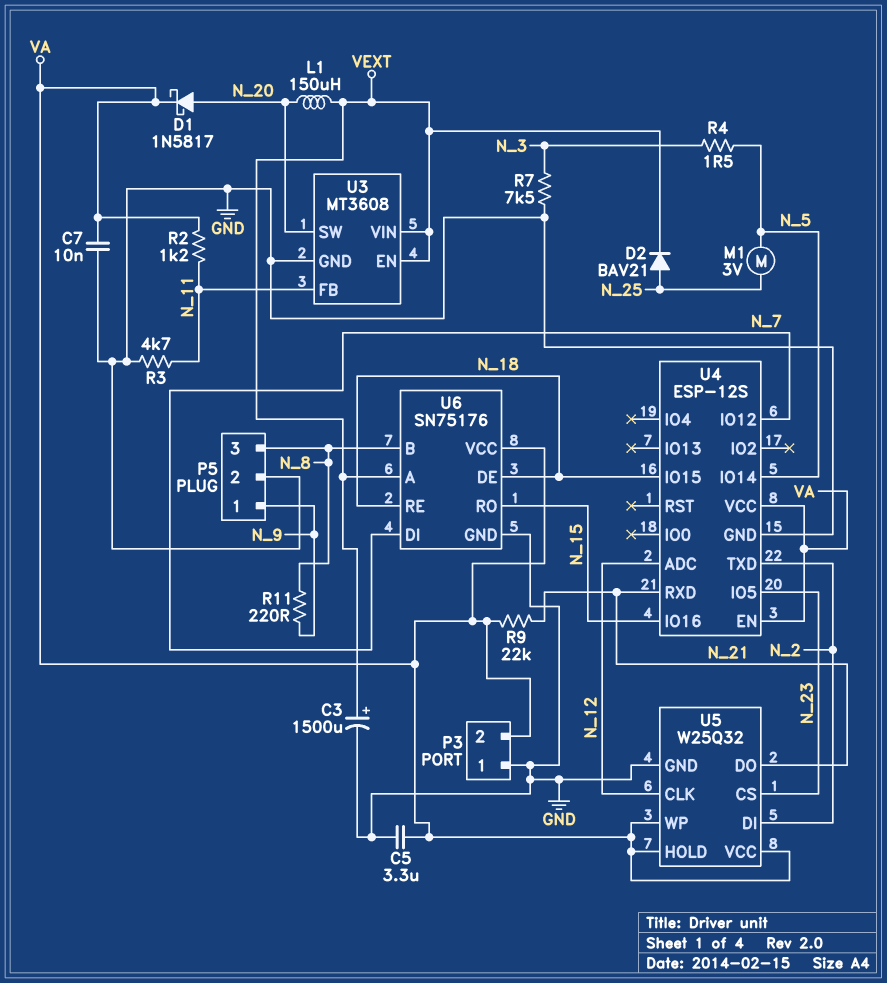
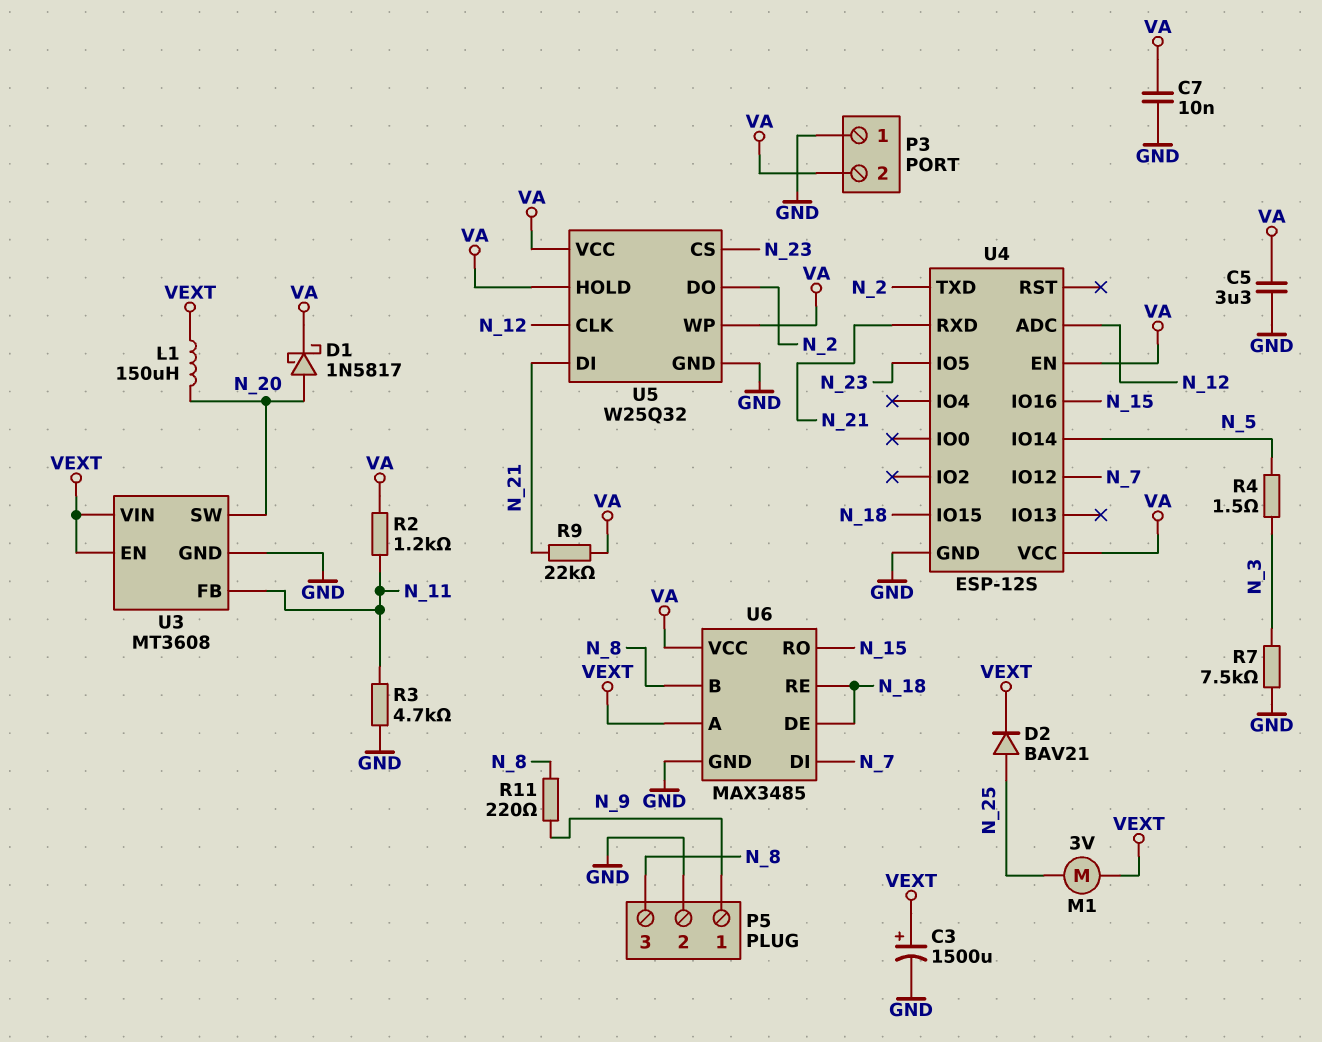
M1: motor 3V (N_5, N_25) -> motor 3V (N_25, VEXT)
U5 pin DI: N_2 -> N_21
U5 pin DO: N_21 -> N_2
U6: SN75176 -> MAX3485

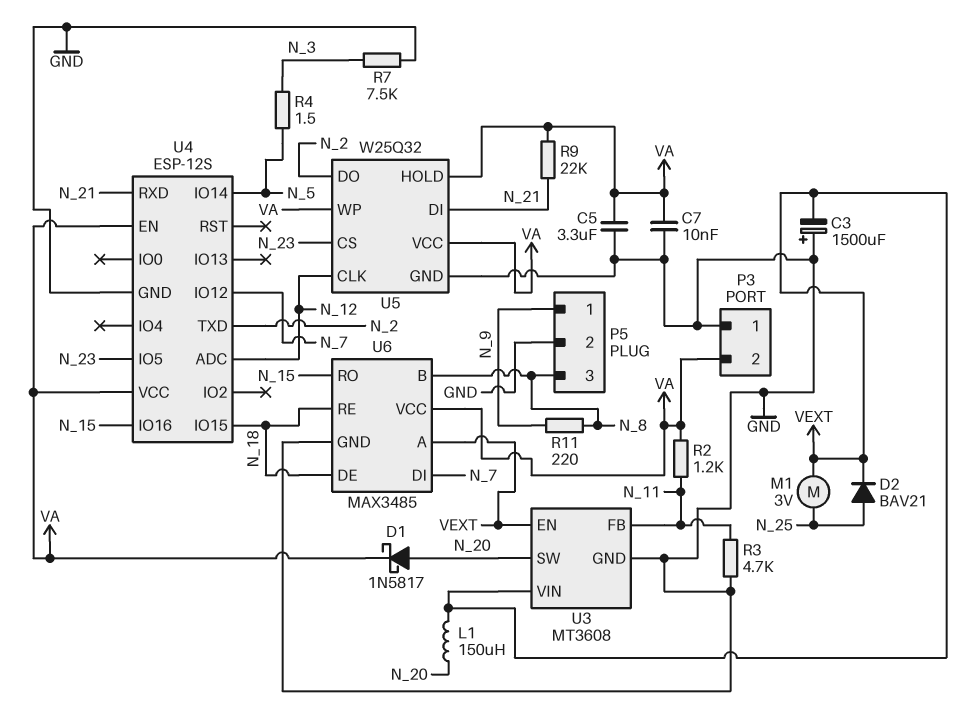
C3: 1500uF (plus VEXT, minus GND) -> 1500uF (plus GND, minus VEXT)

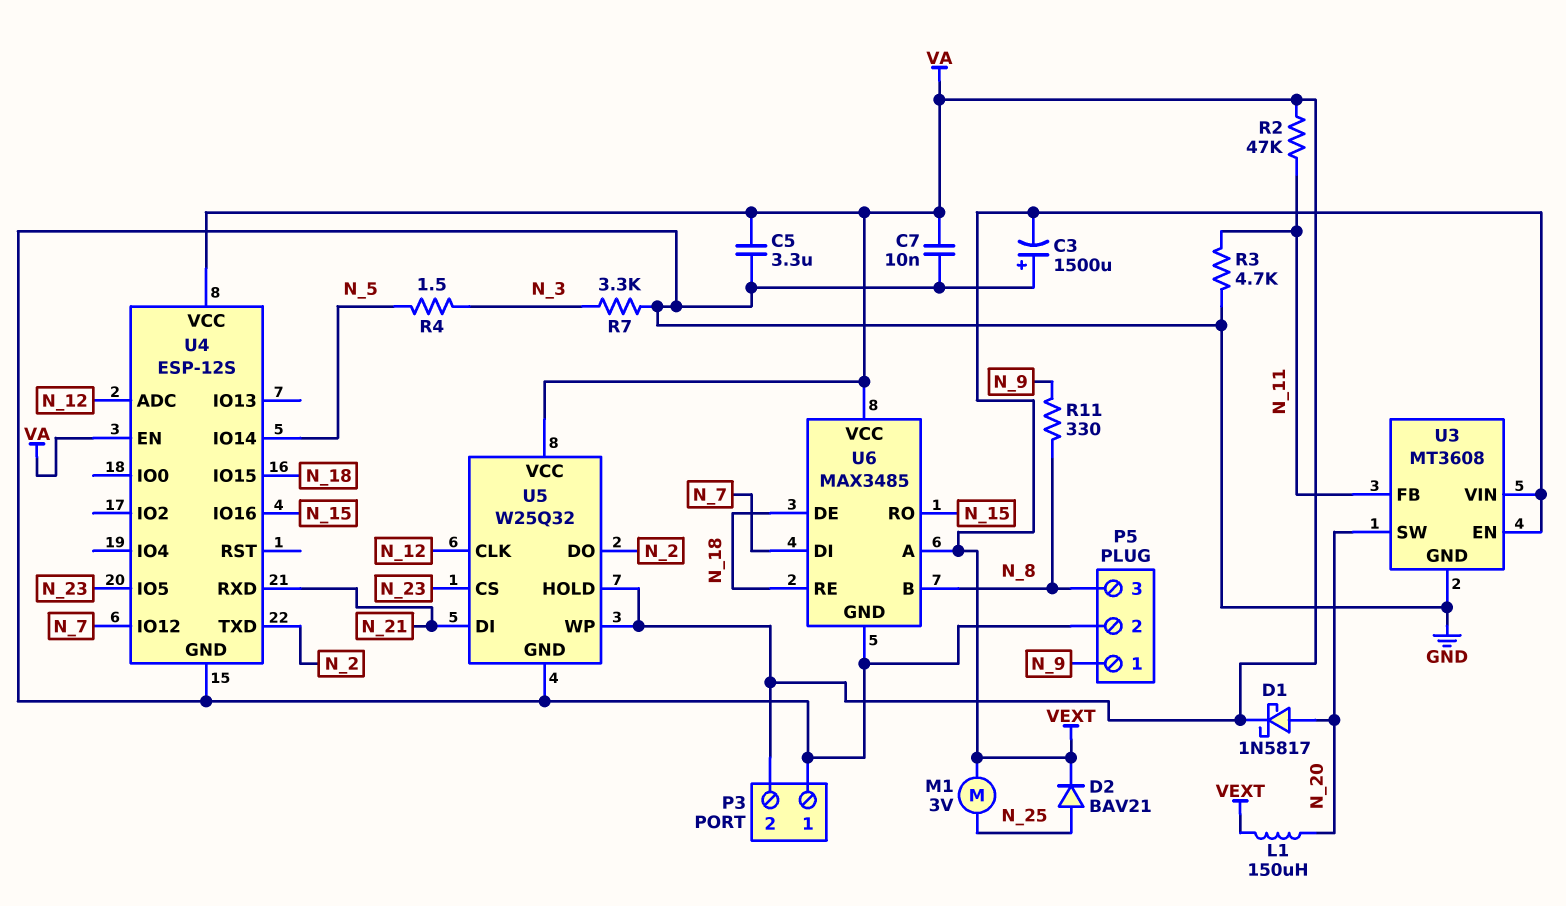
R2: 1.2k (N_11, VA) -> 47k (N_11, VA)
R7: 7.5k (GND, N_3) -> 3.3k (GND, N_3)
R9: 22k (N_21, VA) -> none
R11: 220 (N_8, N_9) -> 330 (N_8, N_9)

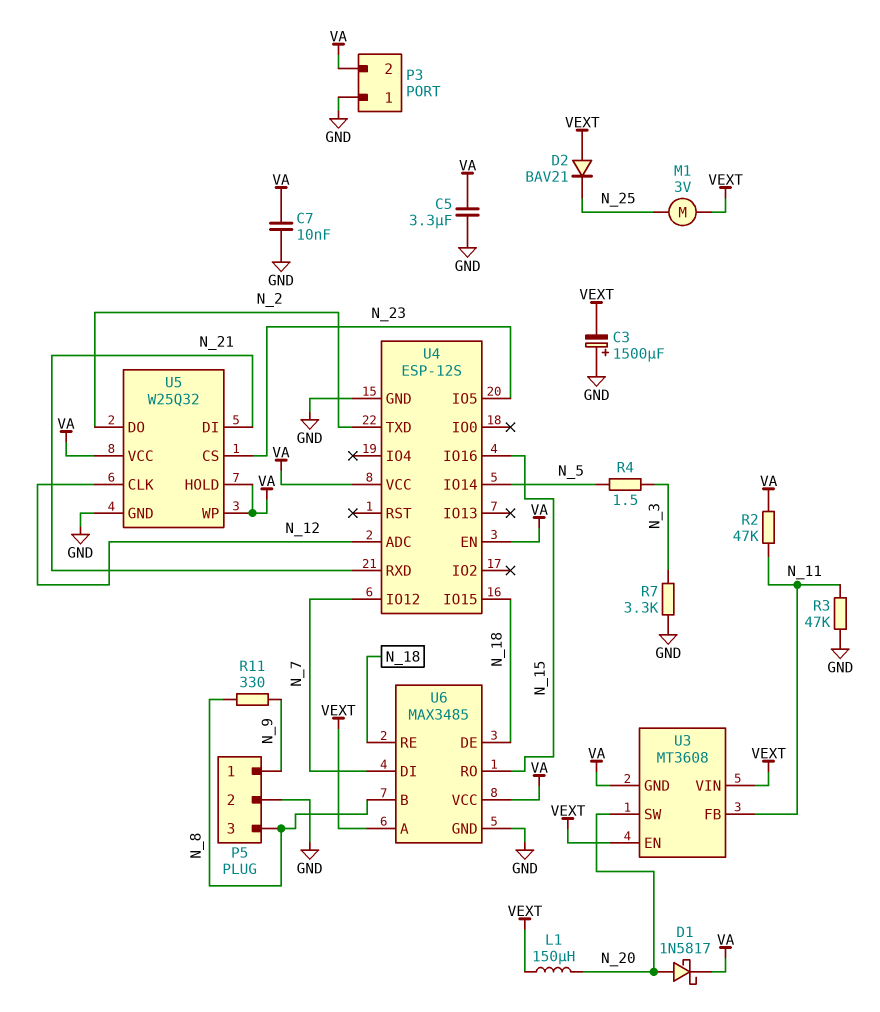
D2: diode BAV21 (A N_25, K VEXT) -> diode BAV21 (A VEXT, K N_25)
R3: 4.7k (GND, N_11) -> 47k (GND, N_11)
U3 pin GND: GND -> VA

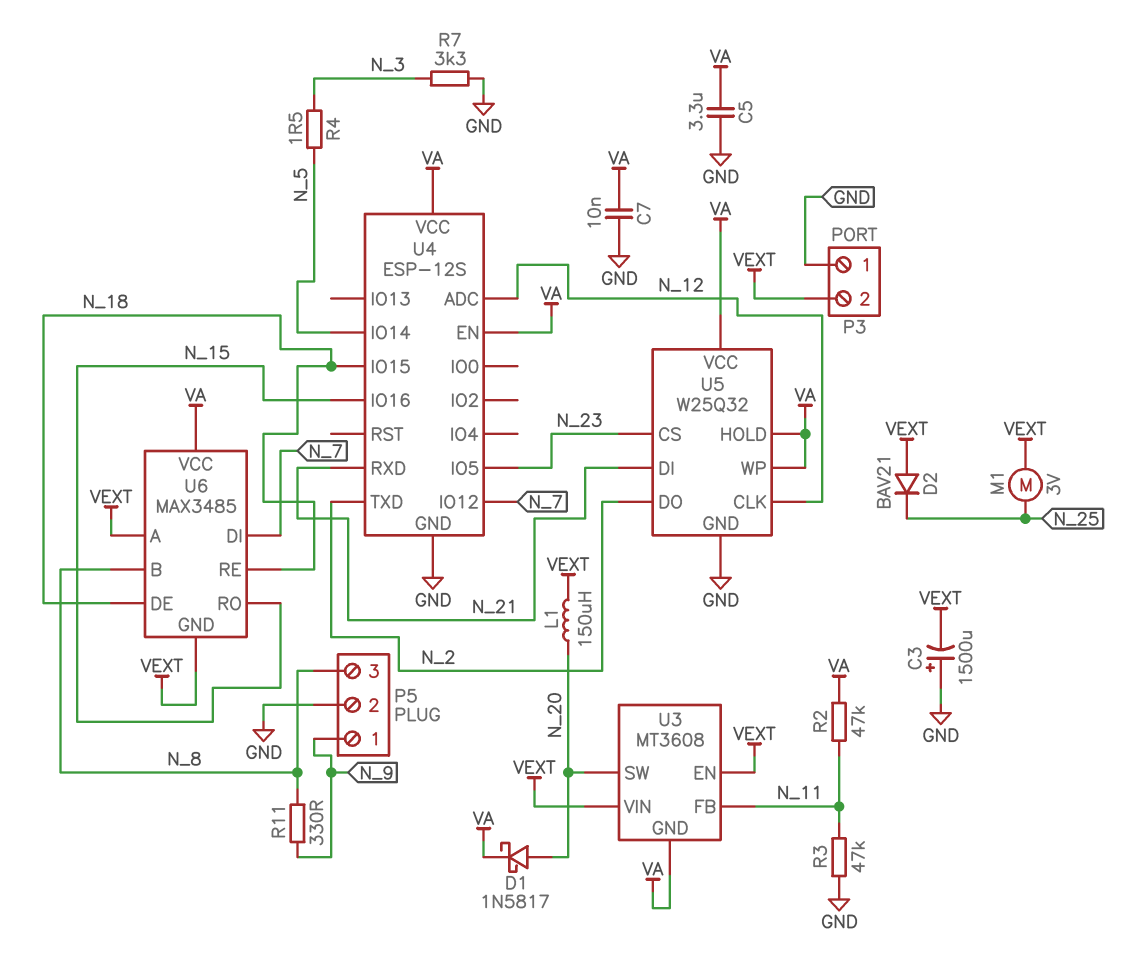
P3 pin 2: VA -> VEXT
U6 pin GND: GND -> VEXT

